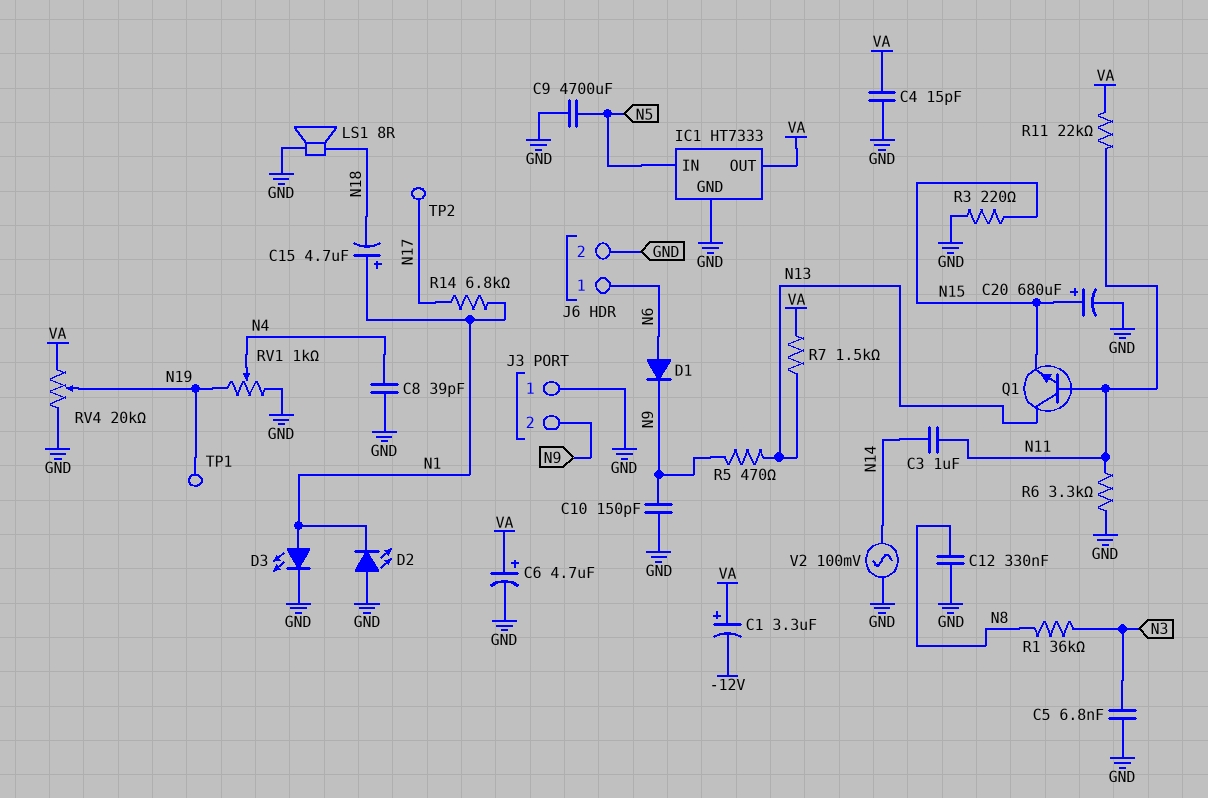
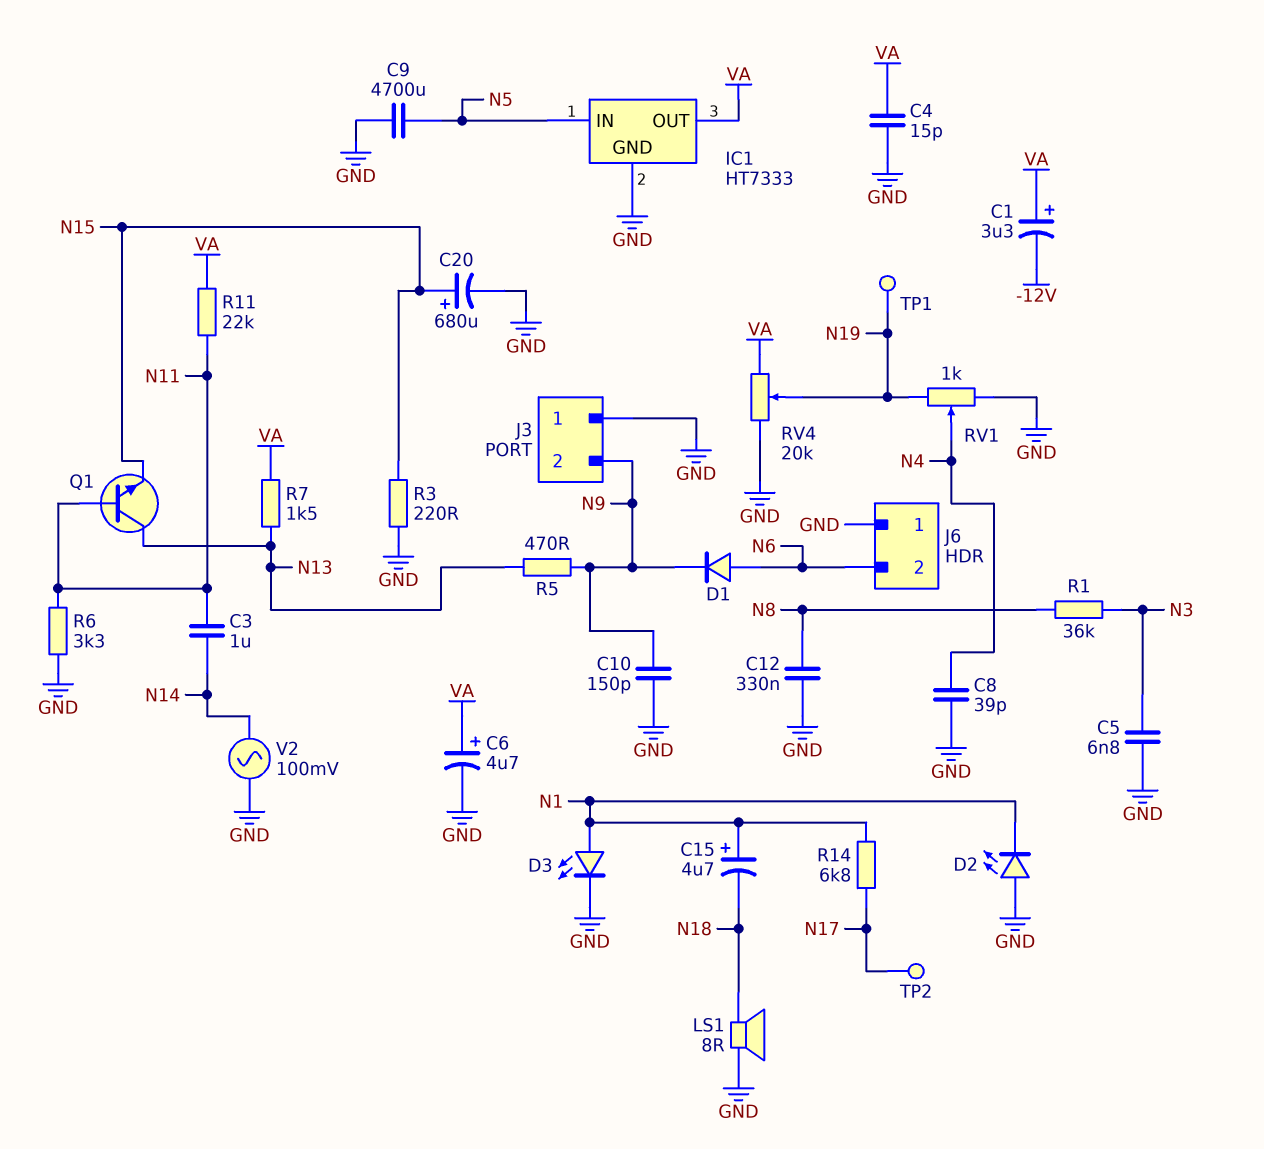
J6 pin 1: N6 -> GND
J6 pin 2: GND -> N6

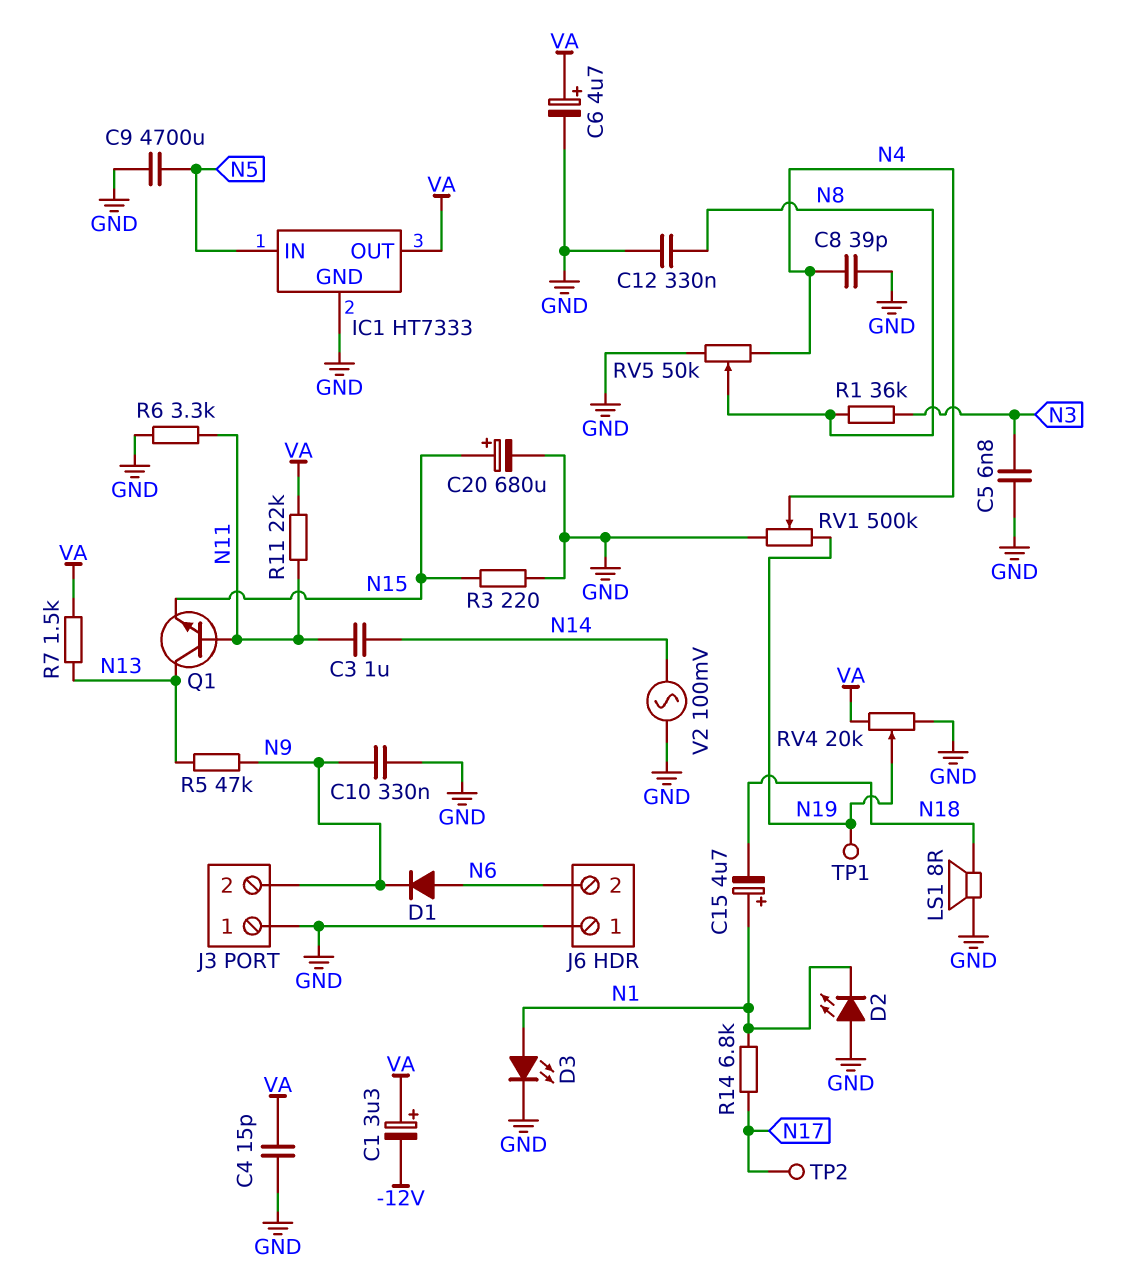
C10: 150pF (GND, N9) -> 330nF (GND, N9)
R5: 470 (N9, N13) -> 47k (N9, N13)
RV1: 1k (GND, N19, wiper N4) -> 500k (GND, N19, wiper N4)
RV5: none -> 50k (GND, N4, wiper N8)

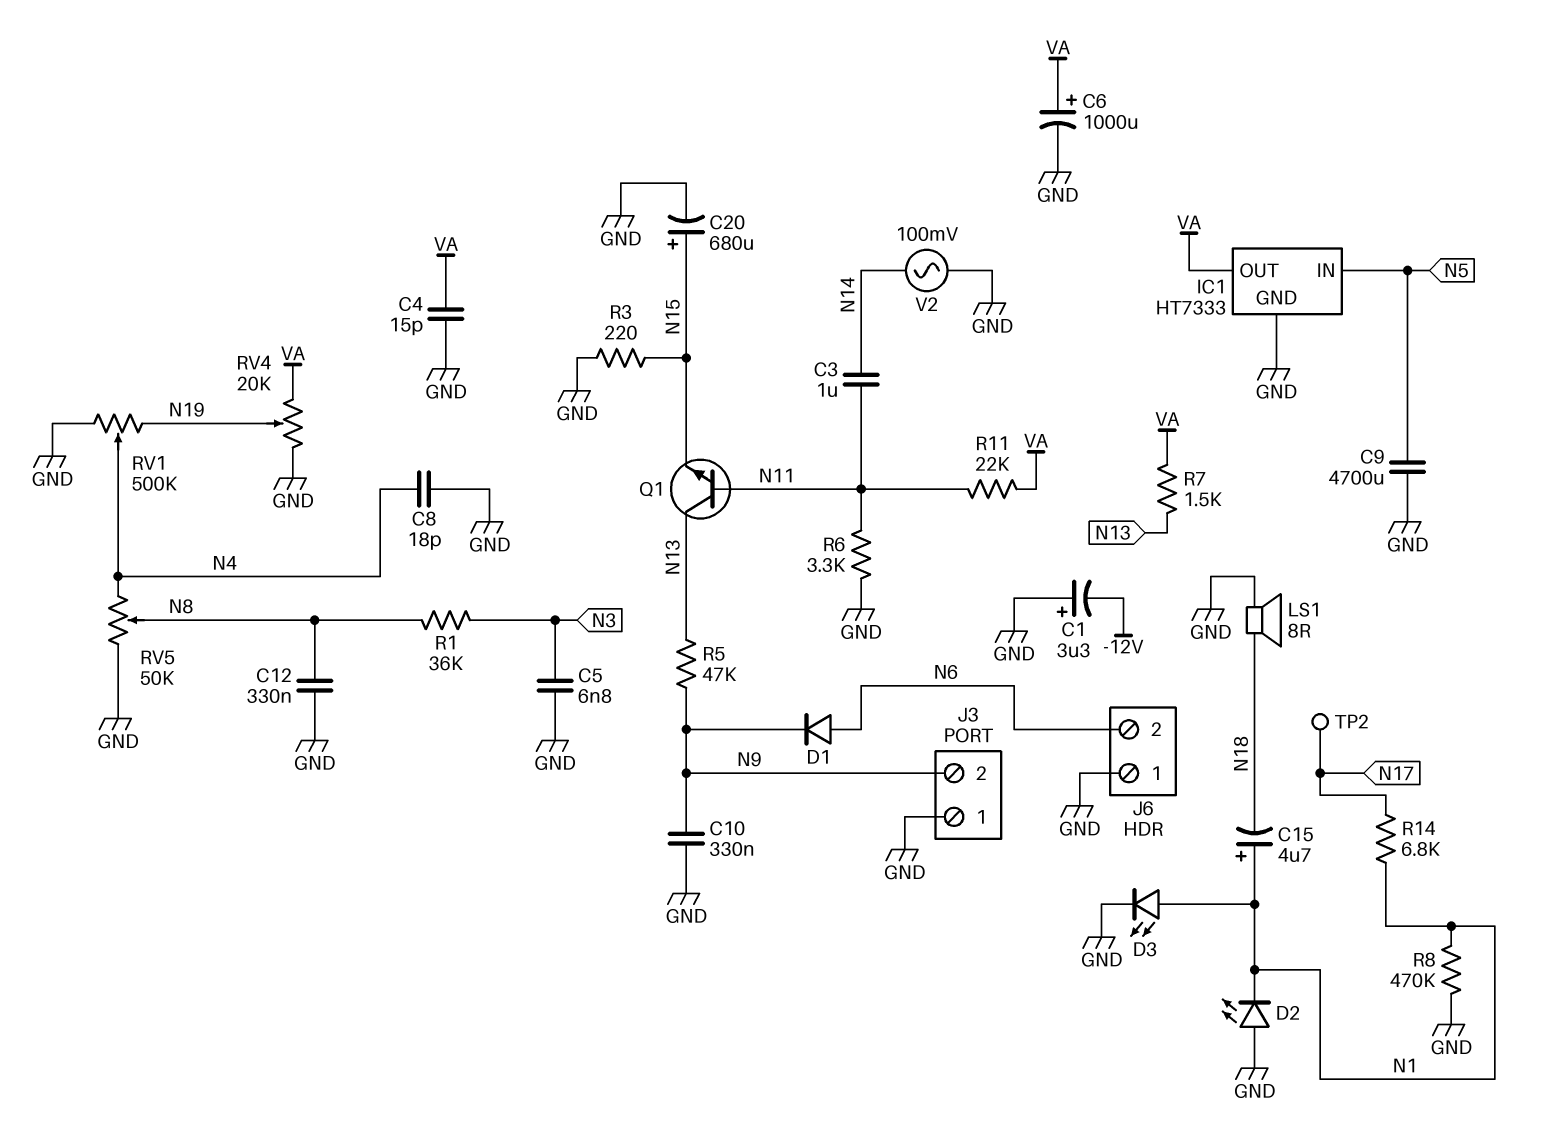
C1: 3.3uF (plus VA, minus -12V) -> 3.3uF (plus GND, minus -12V)
C6: 4.7uF (plus VA, minus GND) -> 1000uF (plus VA, minus GND)
C8: 39pF (GND, N4) -> 18pF (GND, N4)
R8: none -> 470k (GND, N1)
TP1: test point (N19) -> none

